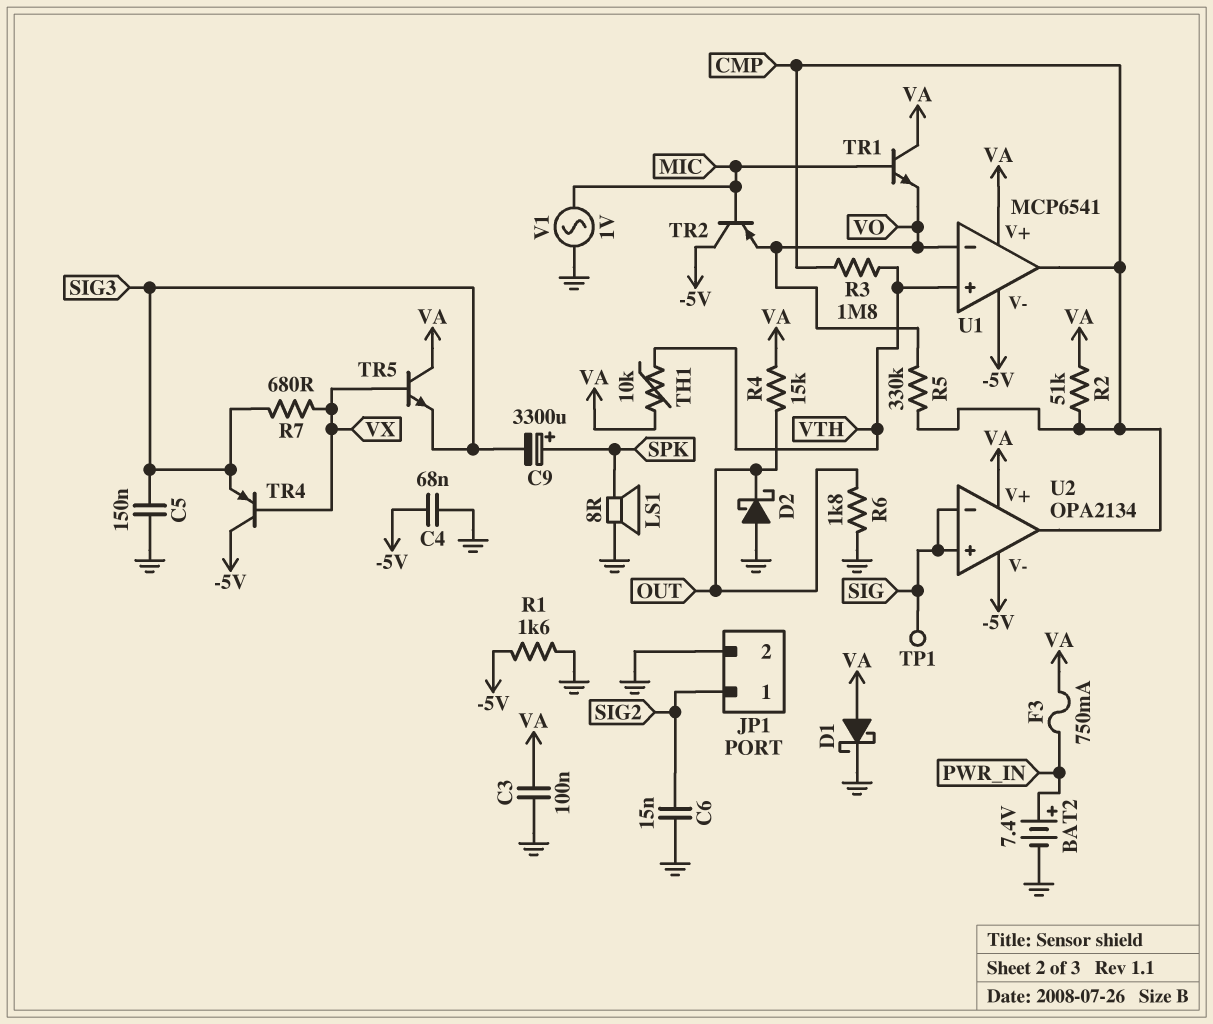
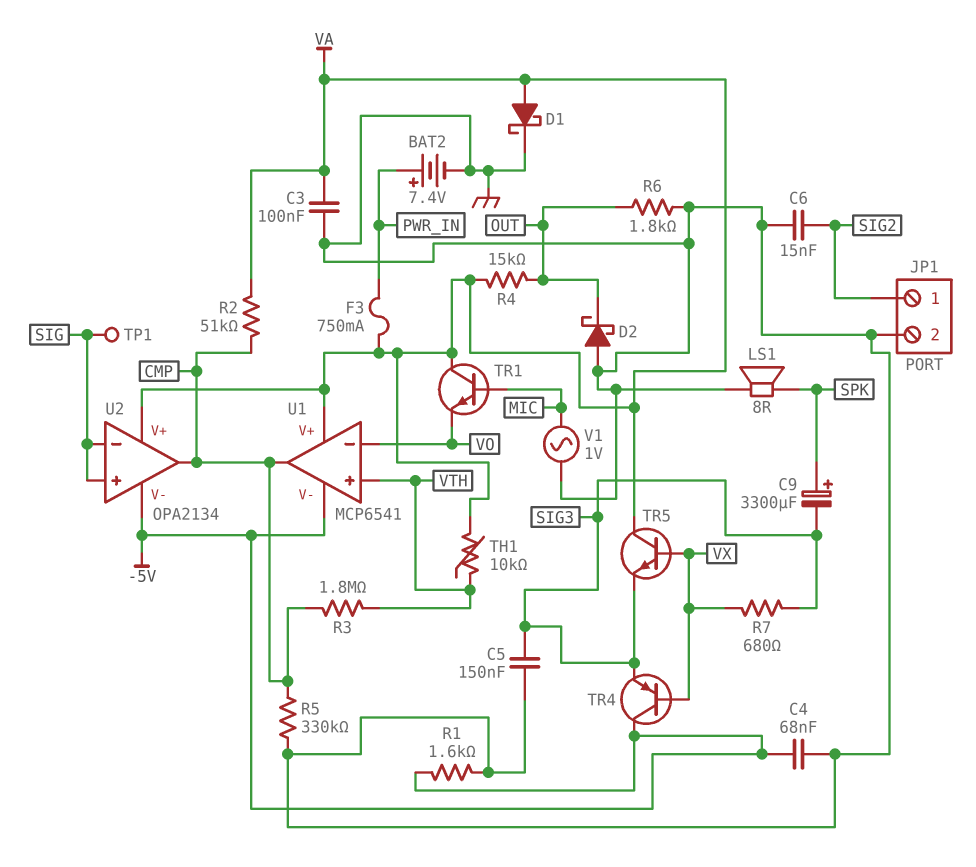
R5: 330k (CMP, VO) -> 330k (CMP, GND)
TR2: PNP (B MIC, C -5V, E VO) -> none

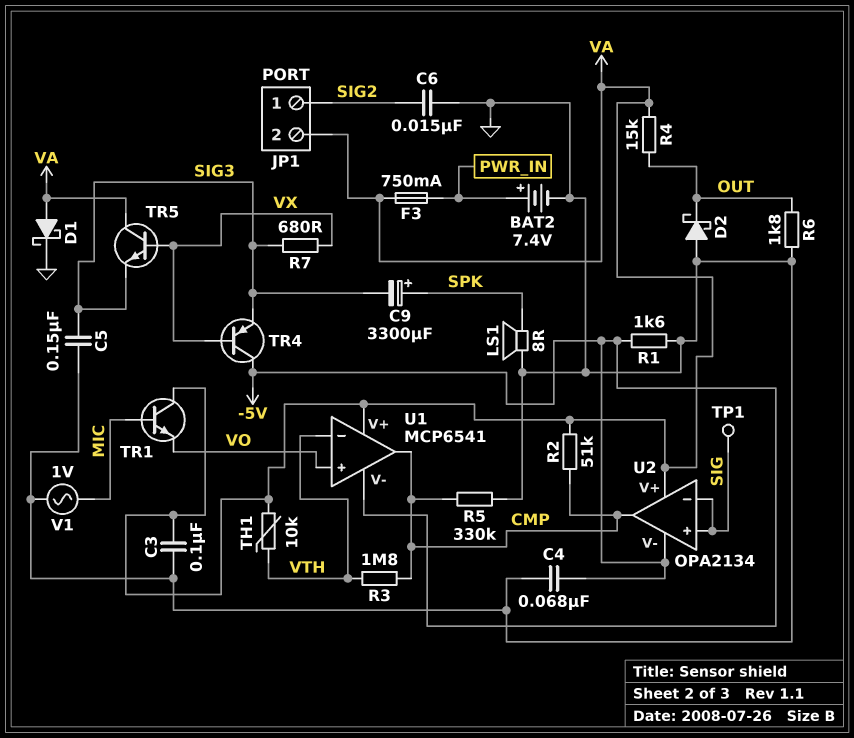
JP1 pin 2: GND -> VA
U1 pin in+: VTH -> VO
U1 pin in-: VO -> VTH

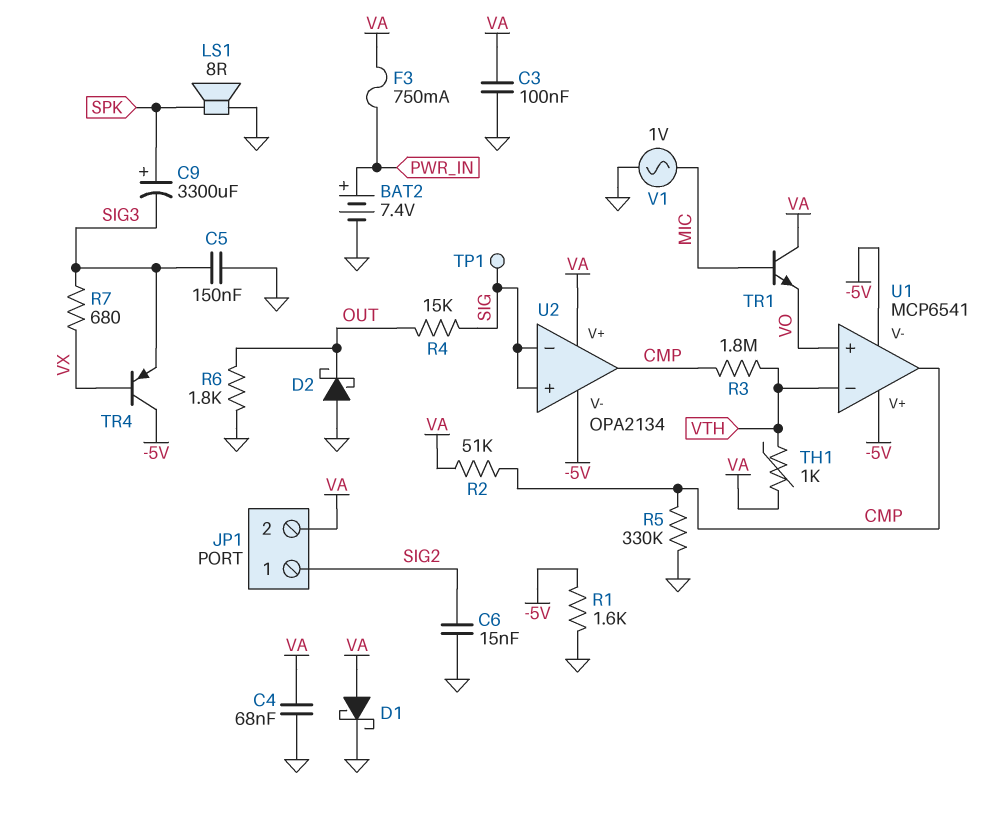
C4: 68nF (-5V, GND) -> 68nF (GND, VA)
R4: 15k (OUT, VA) -> 15k (OUT, SIG)
TH1: 10k (VA, VTH) -> 1k (VA, VTH)
TR5: NPN (B VX, C VA, E SIG3) -> none
U1 pin V+: VA -> -5V

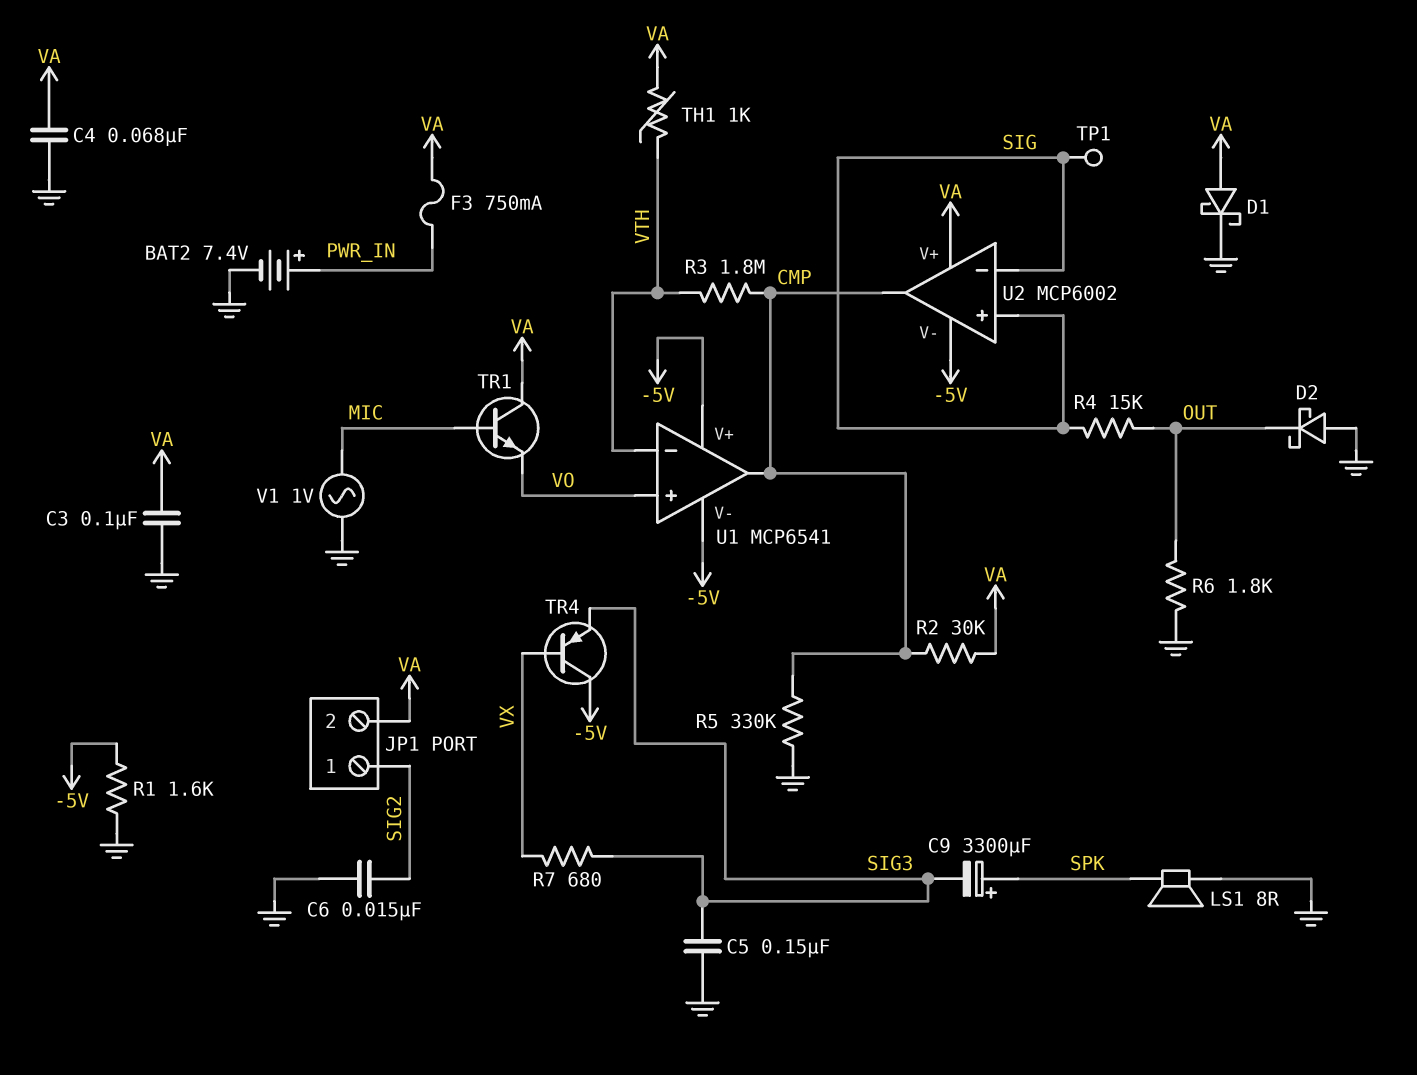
R2: 51k (CMP, VA) -> 30k (CMP, VA)
U2: OPA2134 -> MCP6002

